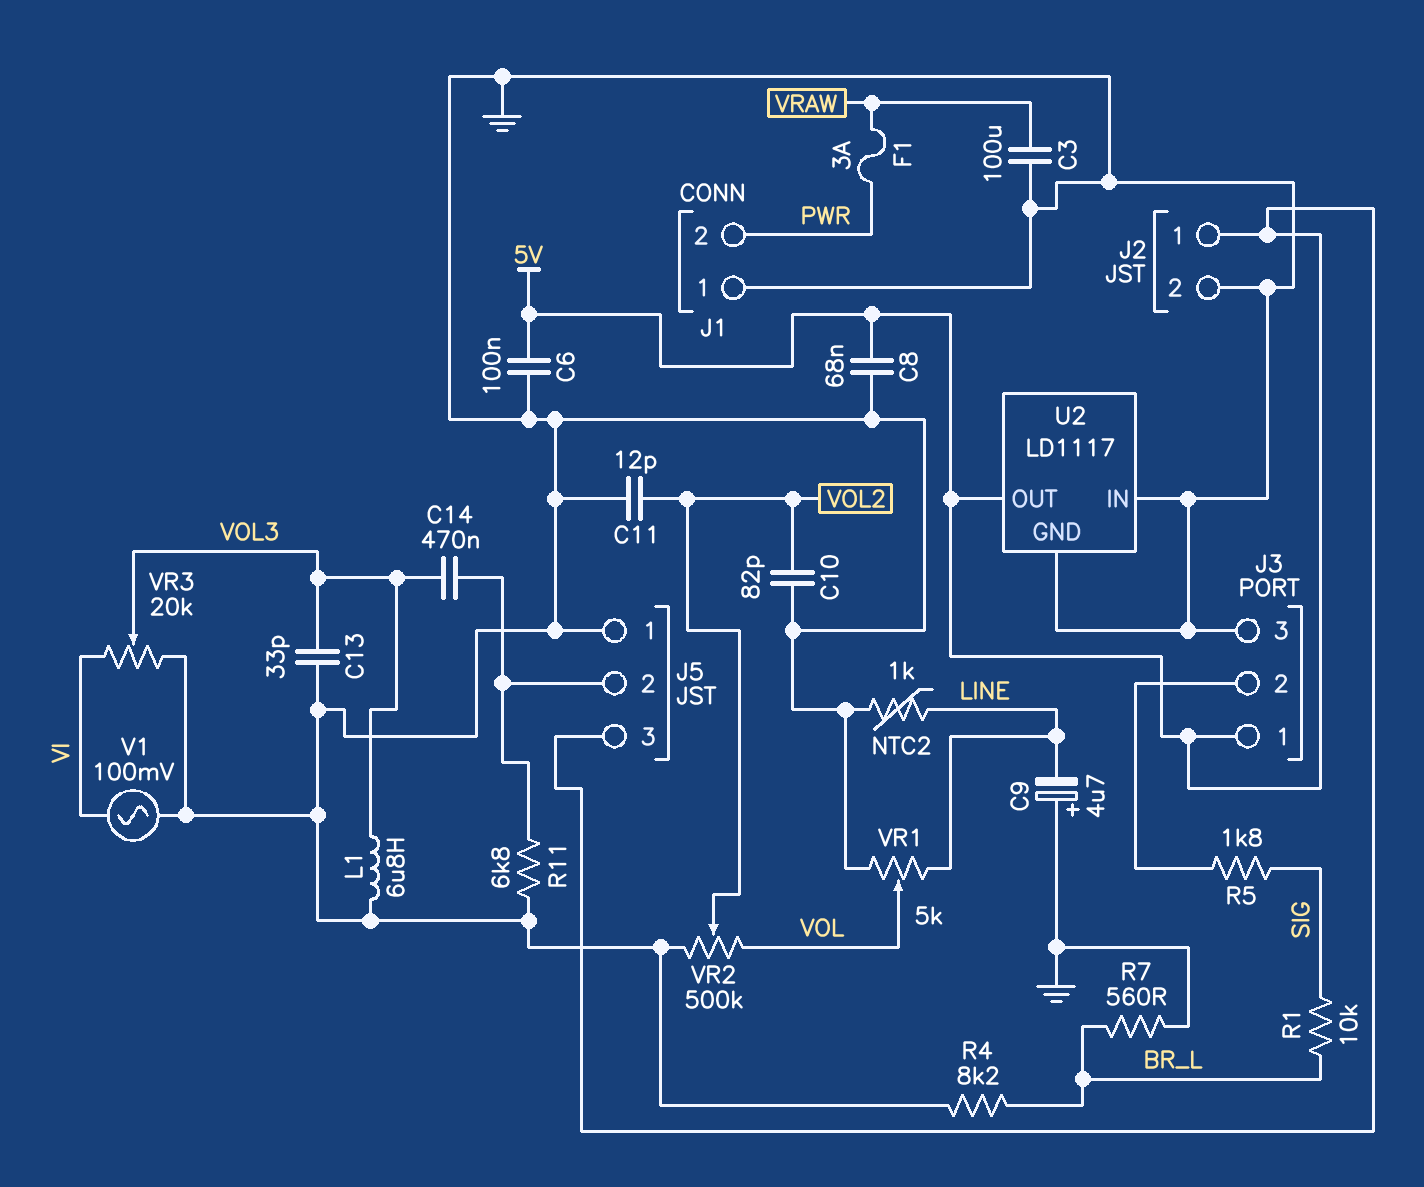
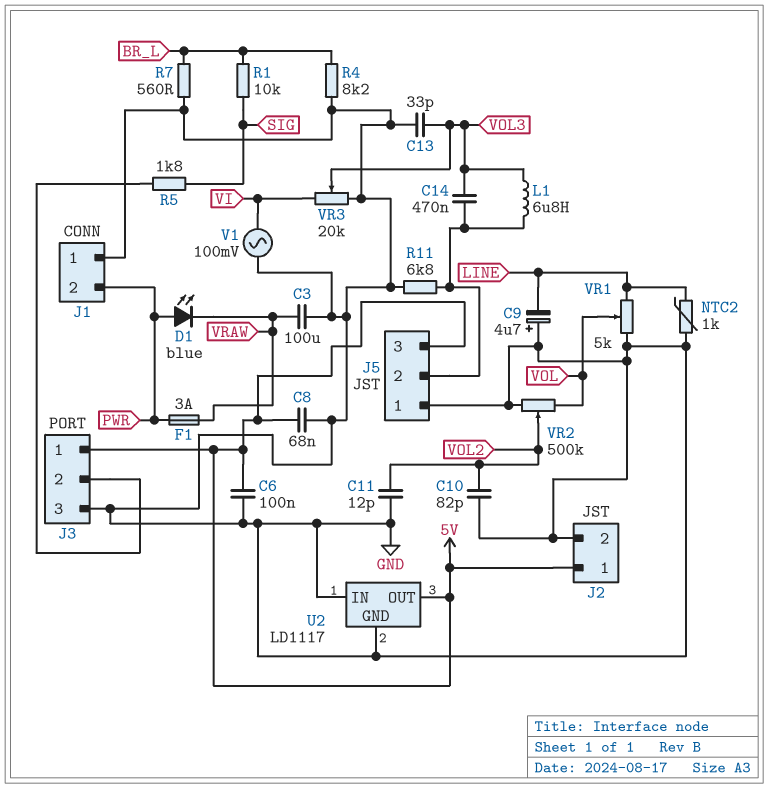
D1: none -> LED blue (A PWR, K VRAW)
L1: 6.8uH (GND, VOL3) -> 6.8uH (J5/2, VOL3)

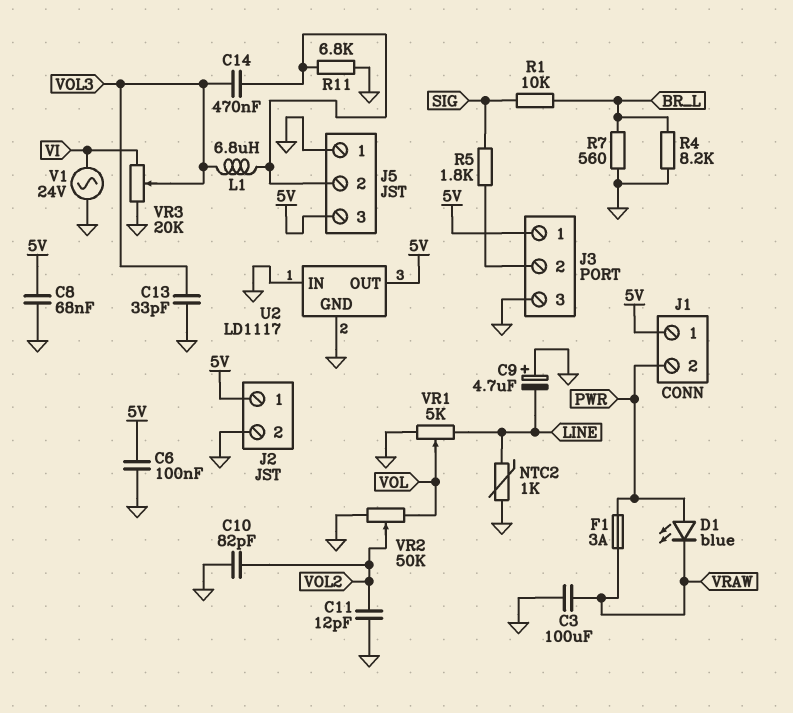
J1 pin 1: GND -> 5V
V1: AC 100mV (GND, VI) -> AC 24V (GND, VI)
VR2: 500k (GND, VOL, wiper VOL2) -> 50k (GND, VOL, wiper VOL2)

